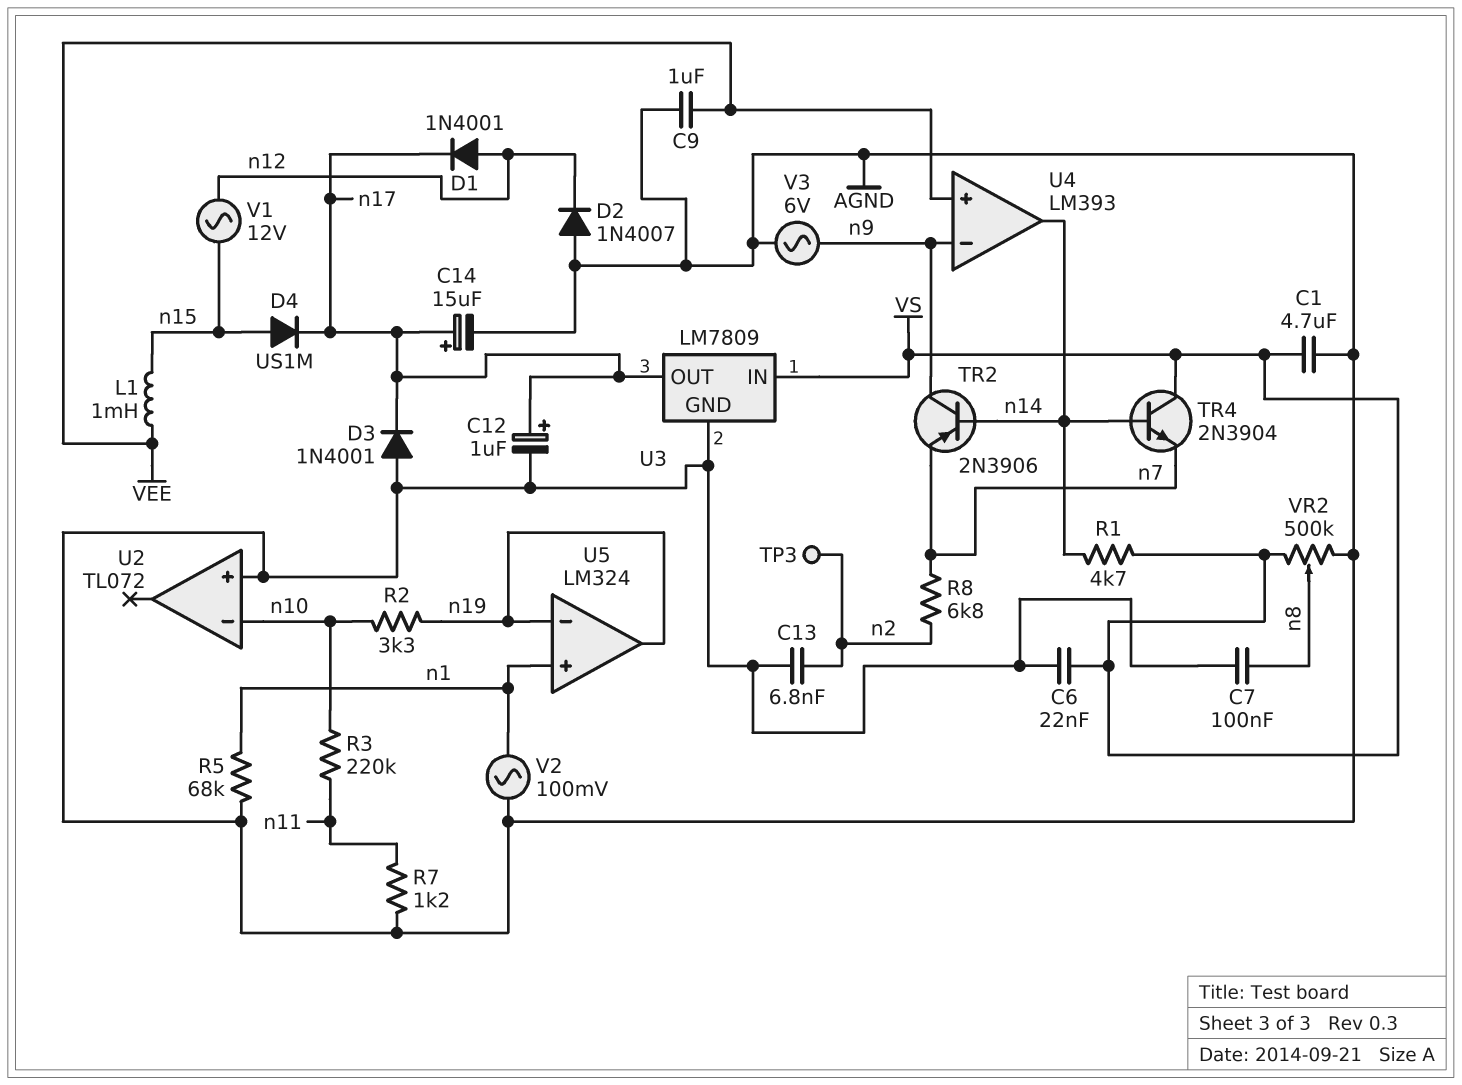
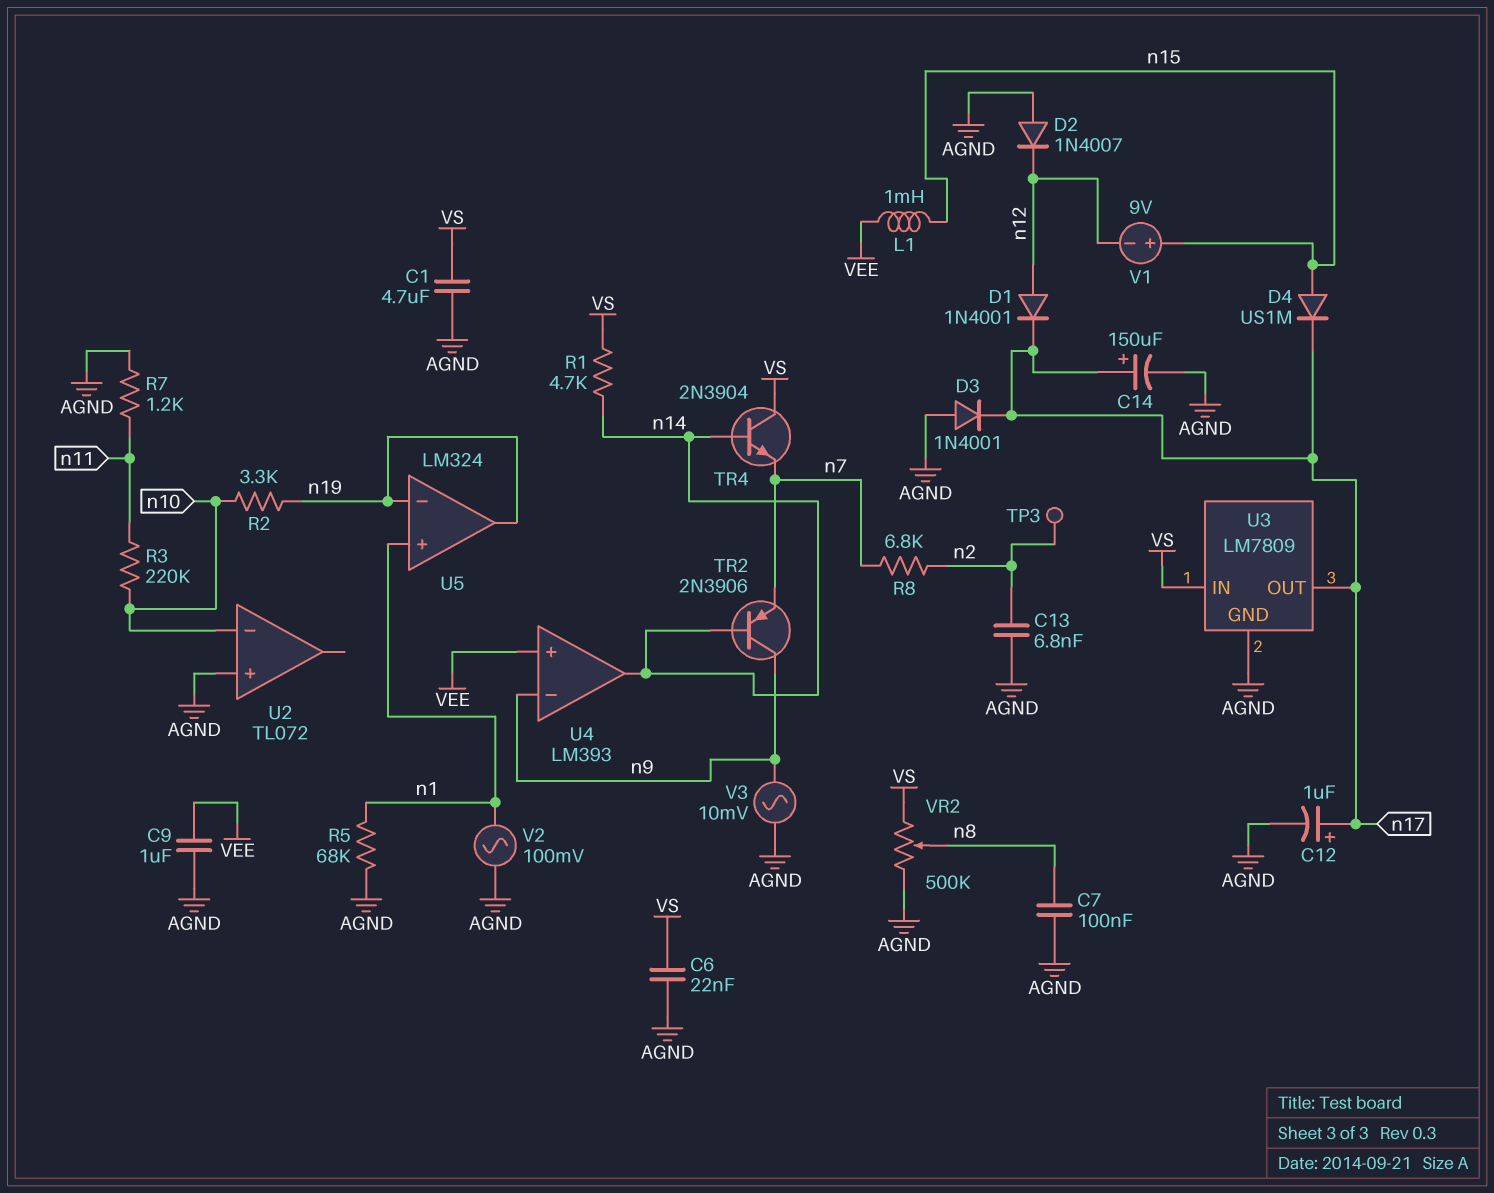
C14: 15uF (plus n17, minus AGND) -> 150uF (plus n17, minus AGND)
V1: AC 12V (n12, n15) -> 9V (plus n15, minus n12)
V3: AC 6V (AGND, n9) -> AC 10mV (AGND, n9)

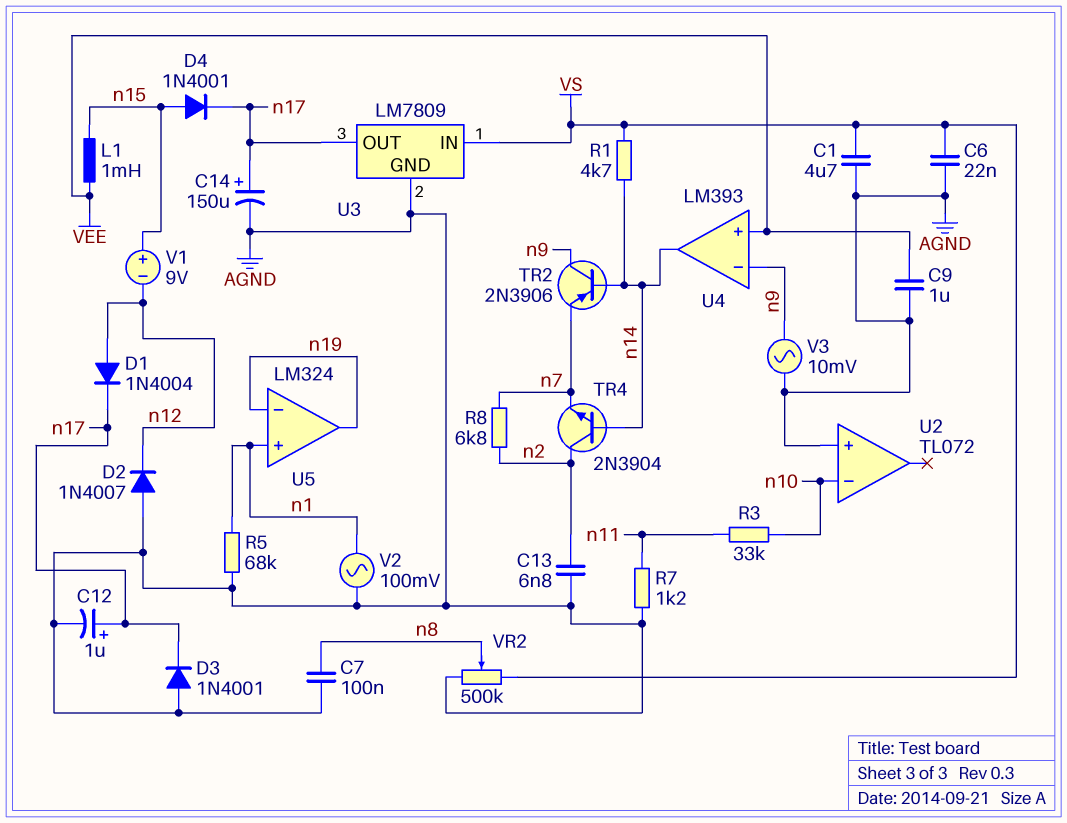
D1: diode 1N4001 (A n12, K n17) -> diode 1N4004 (A n12, K n17)
D4: diode US1M (A n15, K n17) -> diode 1N4001 (A n15, K n17)
R2: 3.3k (n10, n19) -> none
R3: 220k (n10, n11) -> 33k (n10, n11)
TP3: test point (n2) -> none
TR4: NPN 2N3904 (B n14, C VS, E n7) -> NPN 2N3904 (B n14, C n2, E n7)

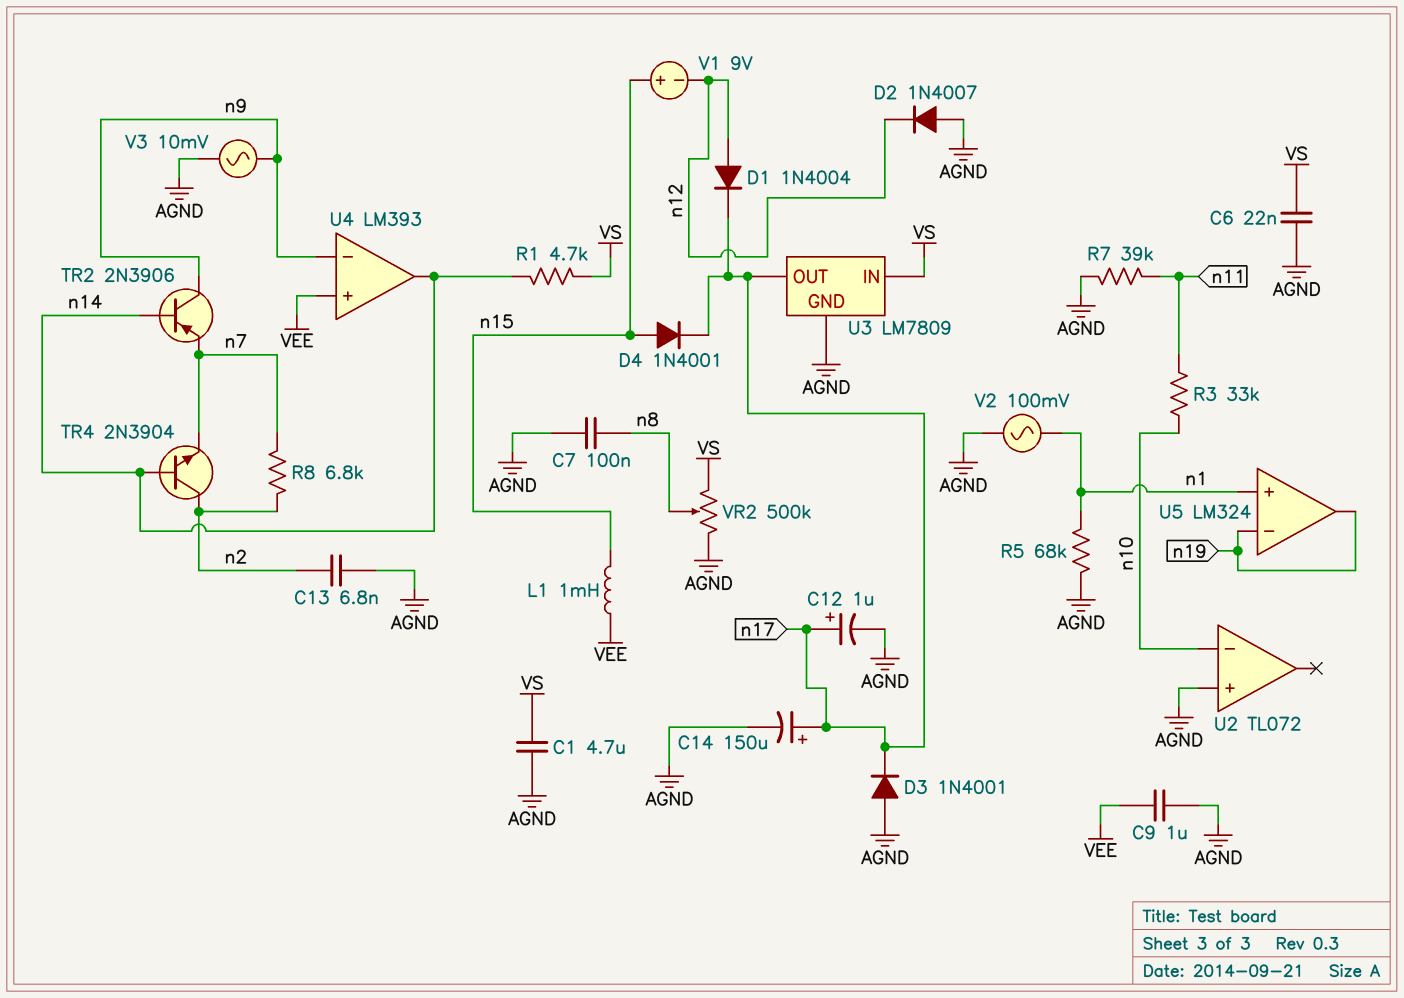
R7: 1.2k (AGND, n11) -> 39k (AGND, n11)

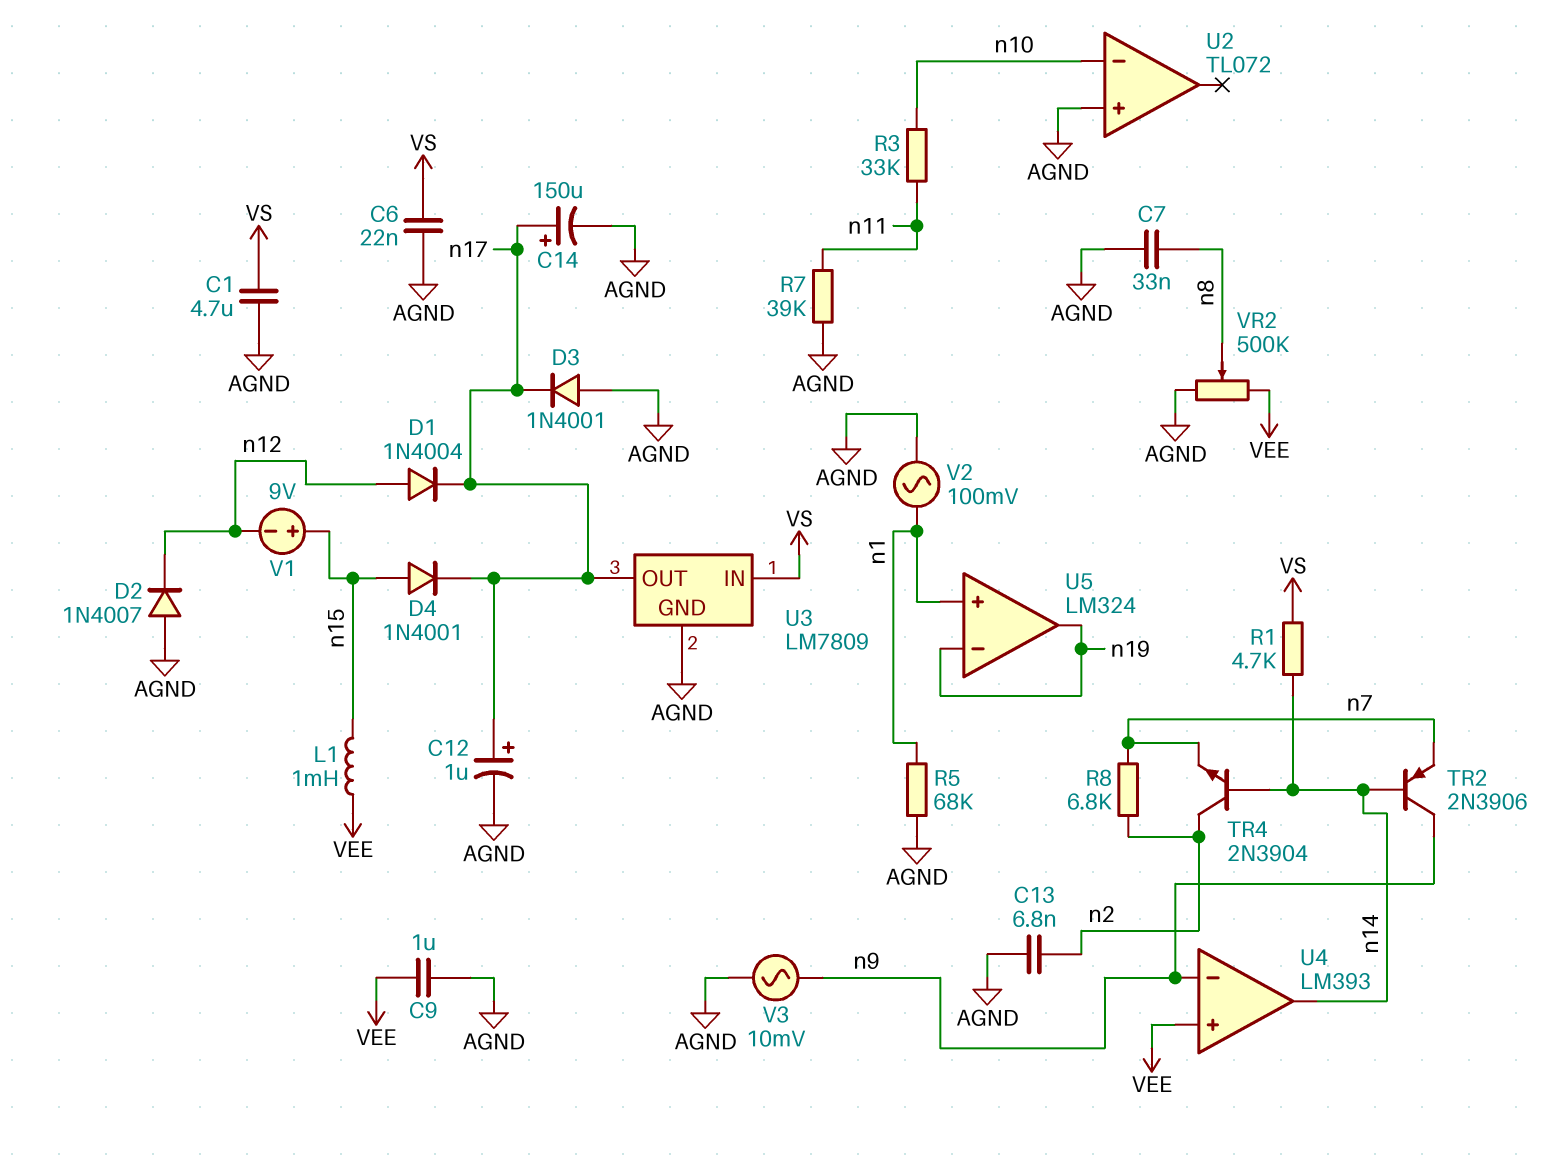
C7: 100nF (AGND, n8) -> 33nF (AGND, n8)
VR2: 500k (AGND, VS, wiper n8) -> 500k (AGND, VEE, wiper n8)

